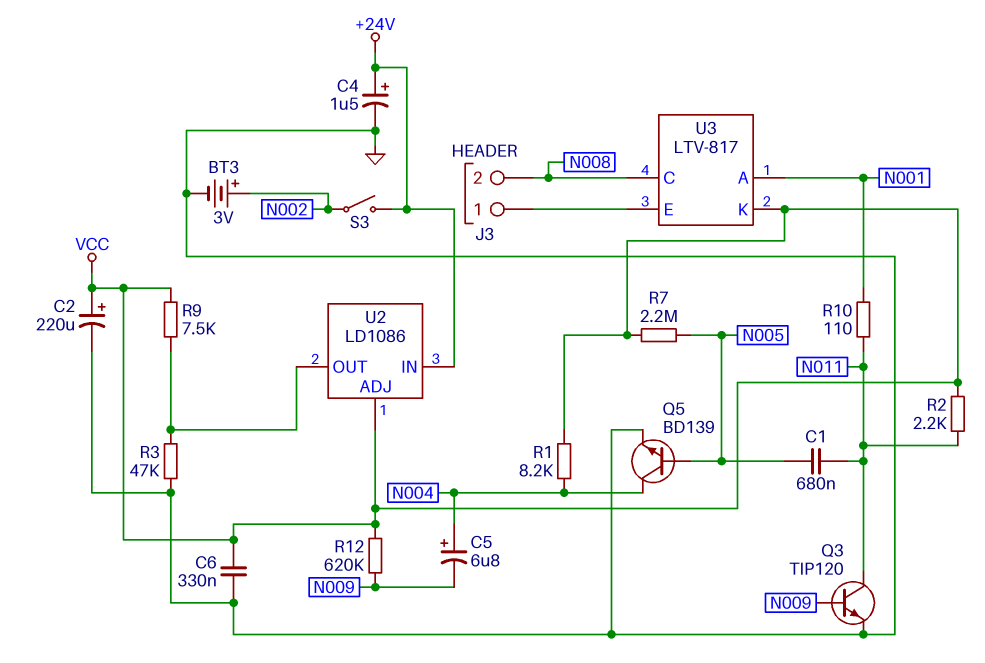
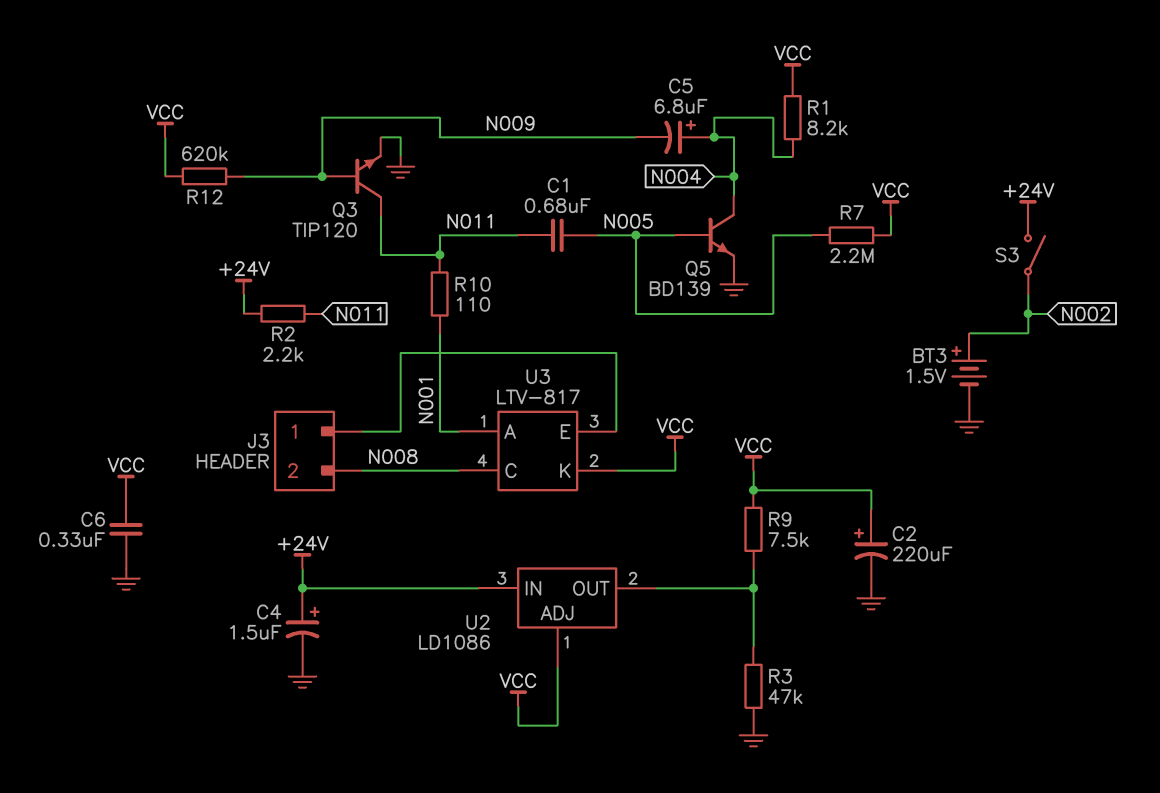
BT3: 3V (plus N002, minus GND) -> 1.5V (plus N002, minus GND)
R2: 2.2k (N011, VCC) -> 2.2k (+24V, N011)

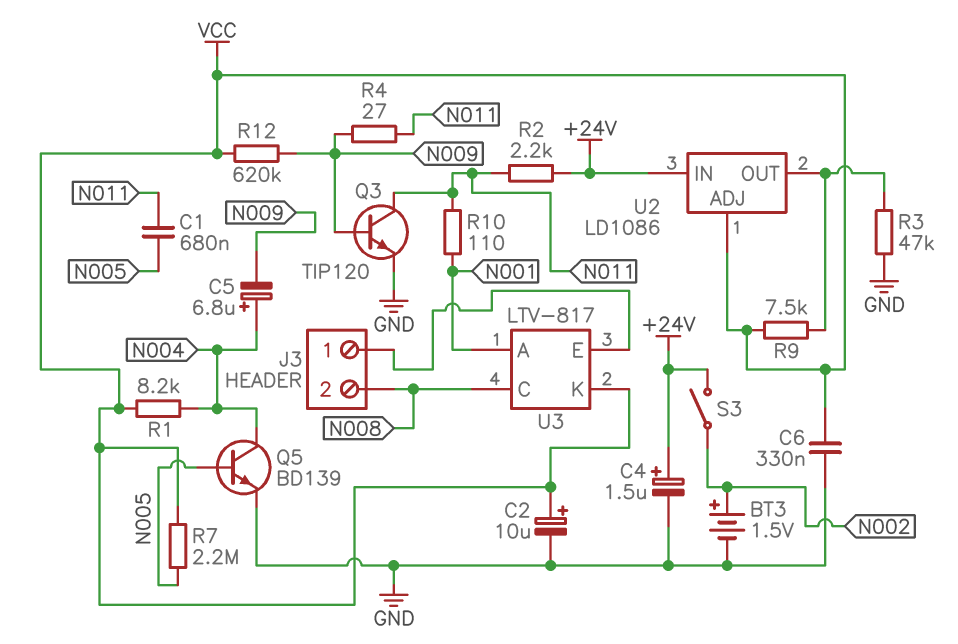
C2: 220uF (plus VCC, minus GND) -> 10uF (plus VCC, minus GND)
R4: none -> 27 (N009, N011)

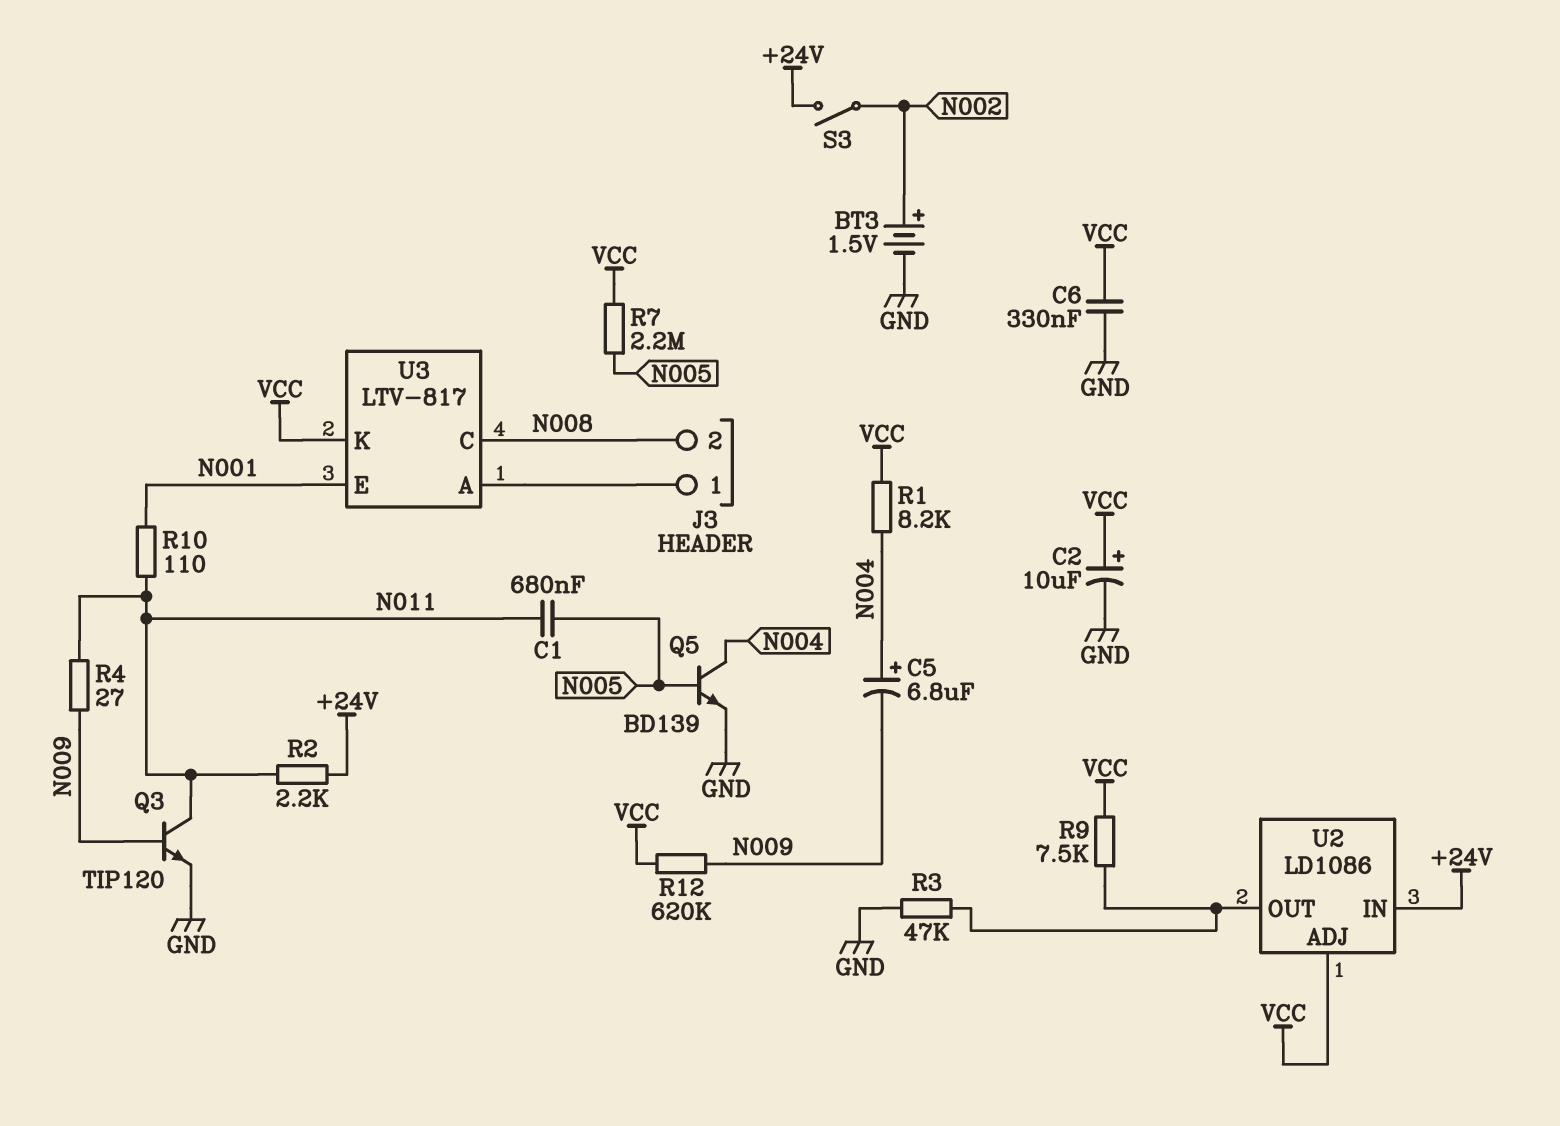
C4: 1.5uF (plus +24V, minus GND) -> none
U3 pin A: N001 -> J3/1
U3 pin E: J3/1 -> N001

